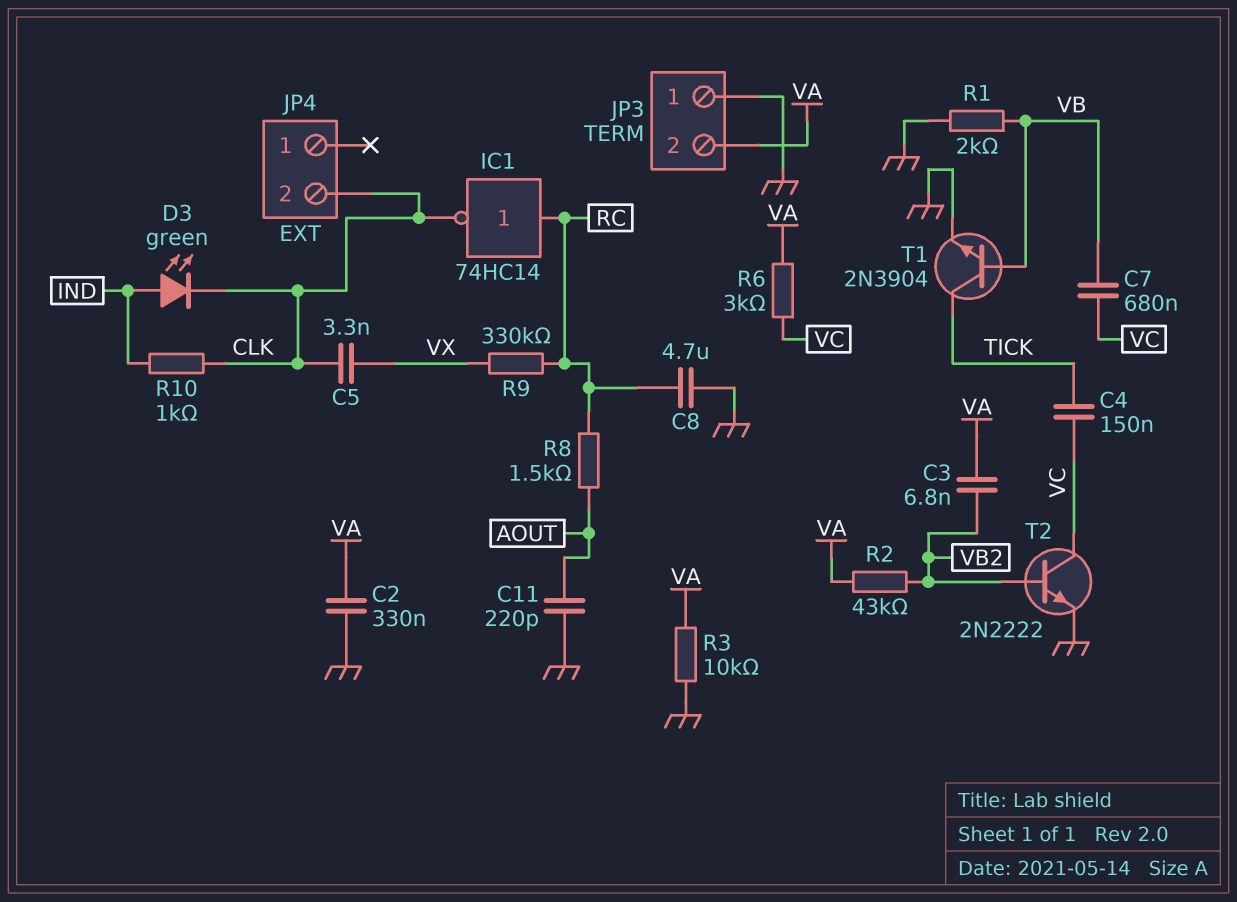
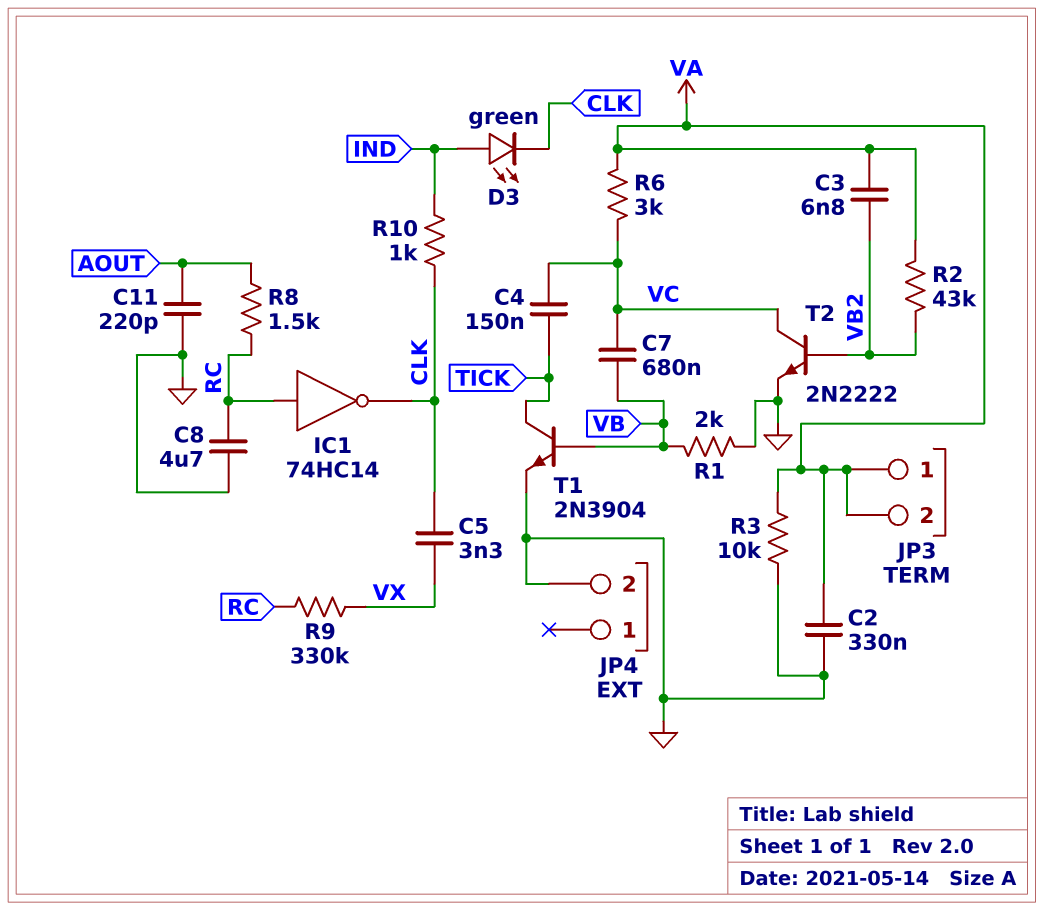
JP3 pin 1: GND -> VA
JP4 pin 2: CLK -> GND

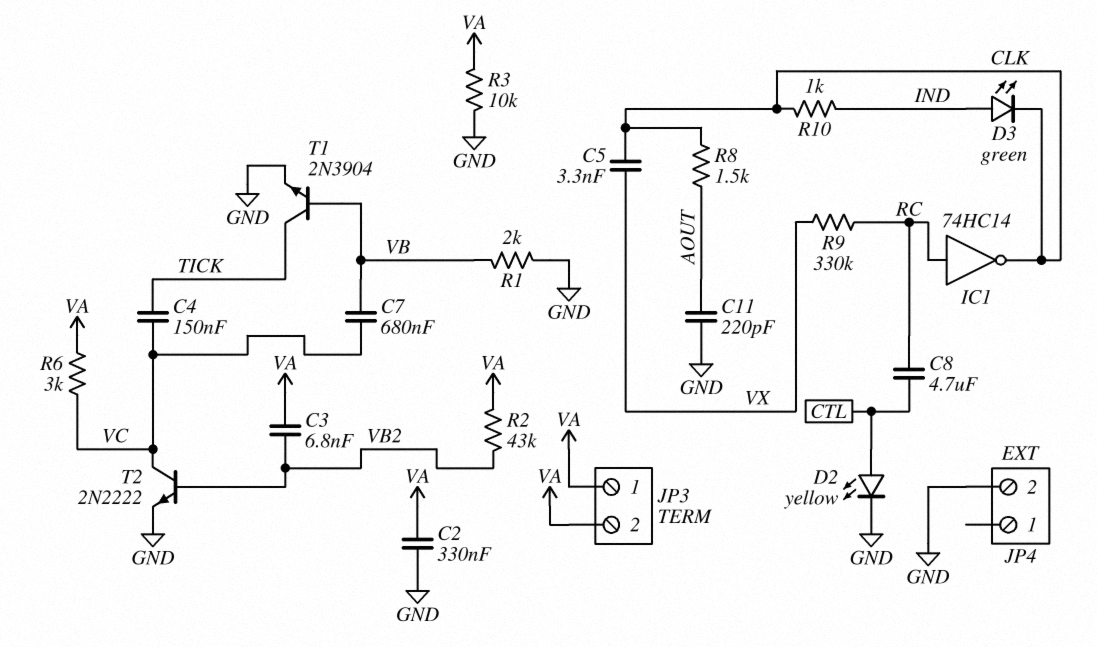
C8: 4.7uF (GND, RC) -> 4.7uF (CTL, RC)
D2: none -> LED yellow (A CTL, K GND)
R8: 1.5k (AOUT, RC) -> 1.5k (AOUT, CLK)

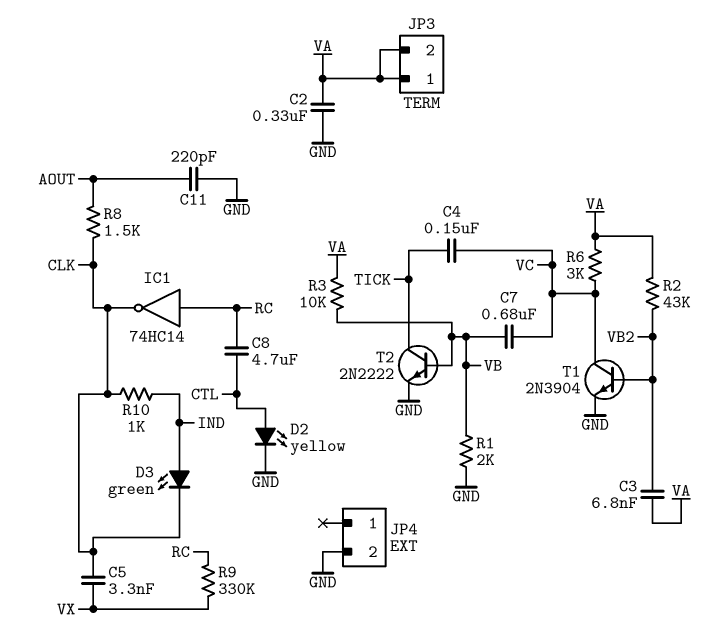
R3: 10k (GND, VA) -> 10k (VA, VB)
T1: NPN 2N3904 (B VB, C TICK, E GND) -> NPN 2N3904 (B VB2, C VC, E GND)
T2: NPN 2N2222 (B VB2, C VC, E GND) -> NPN 2N2222 (B VB, C TICK, E GND)

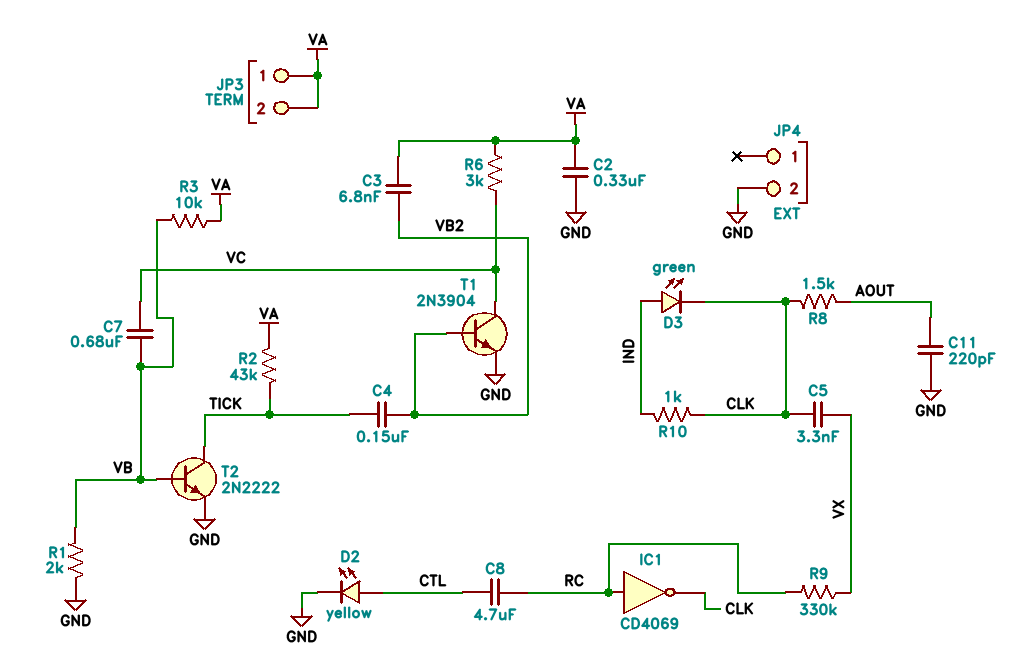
C4: 150nF (TICK, VC) -> 150nF (TICK, VB2)
IC1: NOT 74HC14 (in RC, out CLK) -> NOT CD4069 (in RC, out CLK)
R2: 43k (VA, VB2) -> 43k (TICK, VA)

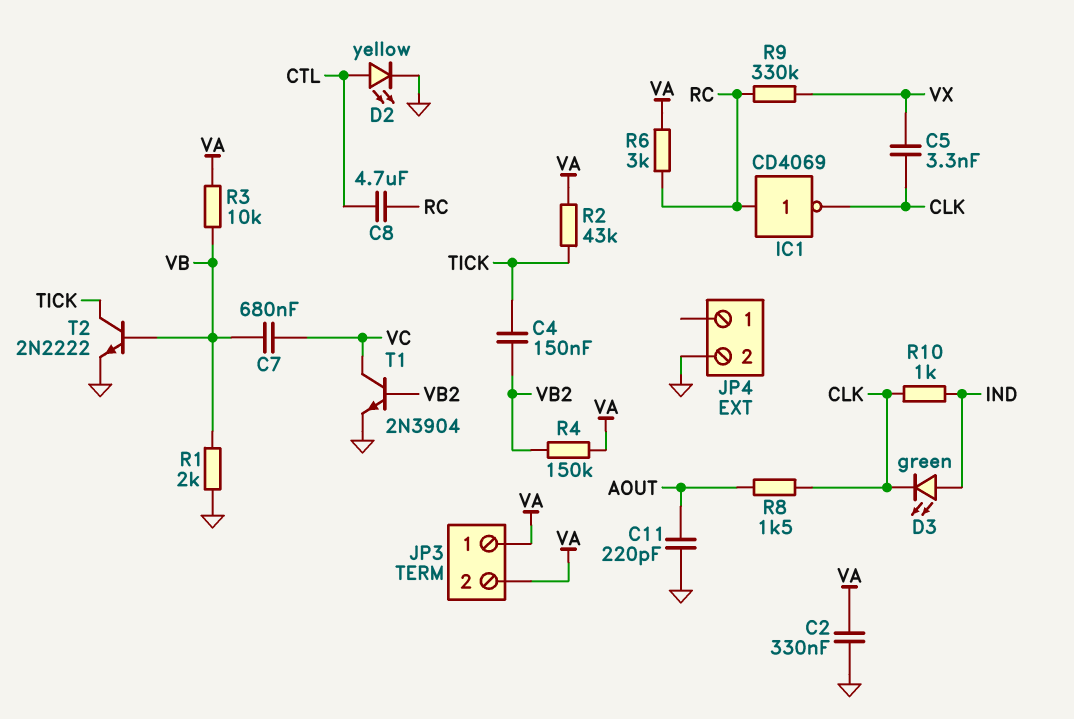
C3: 6.8nF (VA, VB2) -> none
R4: none -> 150k (VA, VB2)
R6: 3k (VA, VC) -> 3k (RC, VA)

